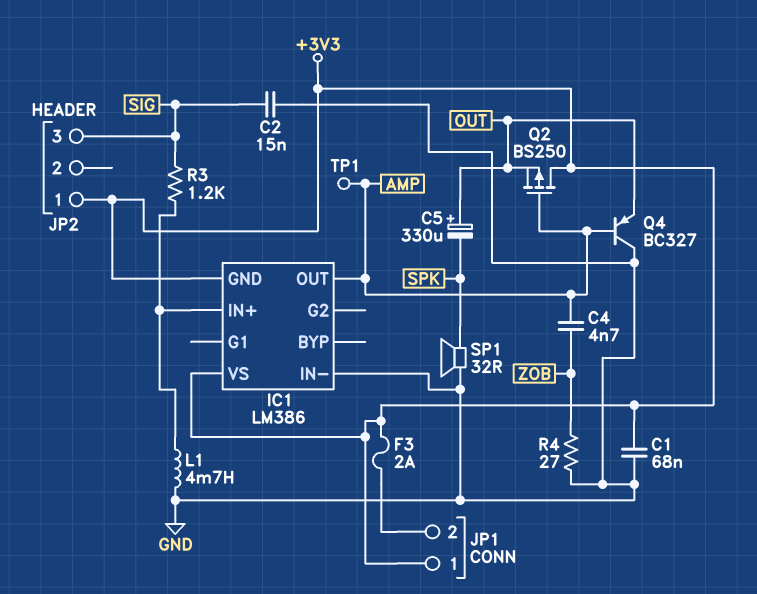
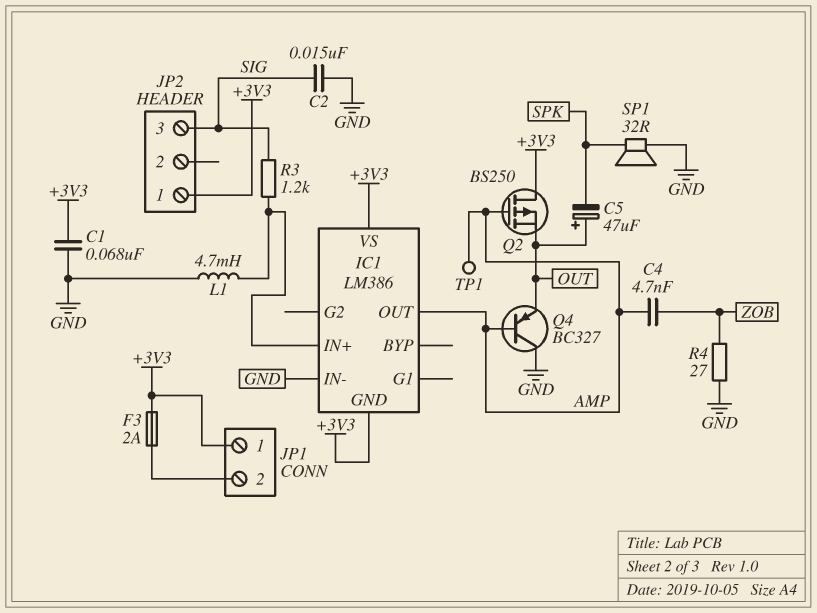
C5: 330uF (plus OUT, minus SPK) -> 47uF (plus OUT, minus SPK)

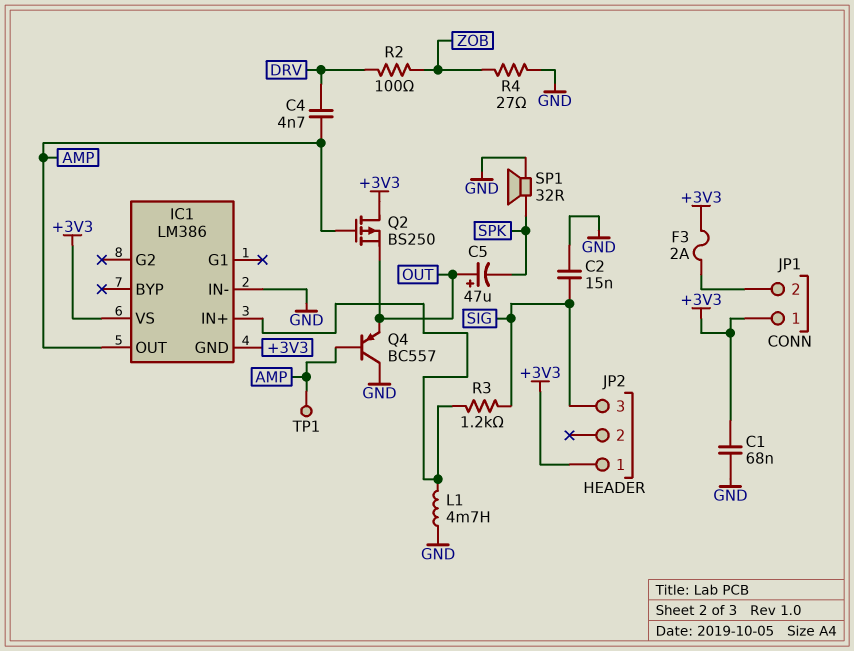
C4: 4.7nF (AMP, ZOB) -> 4.7nF (AMP, DRV)
Q4: PNP BC327 (B AMP, C GND, E OUT) -> PNP BC557 (B AMP, C GND, E OUT)
R2: none -> 100 (DRV, ZOB)

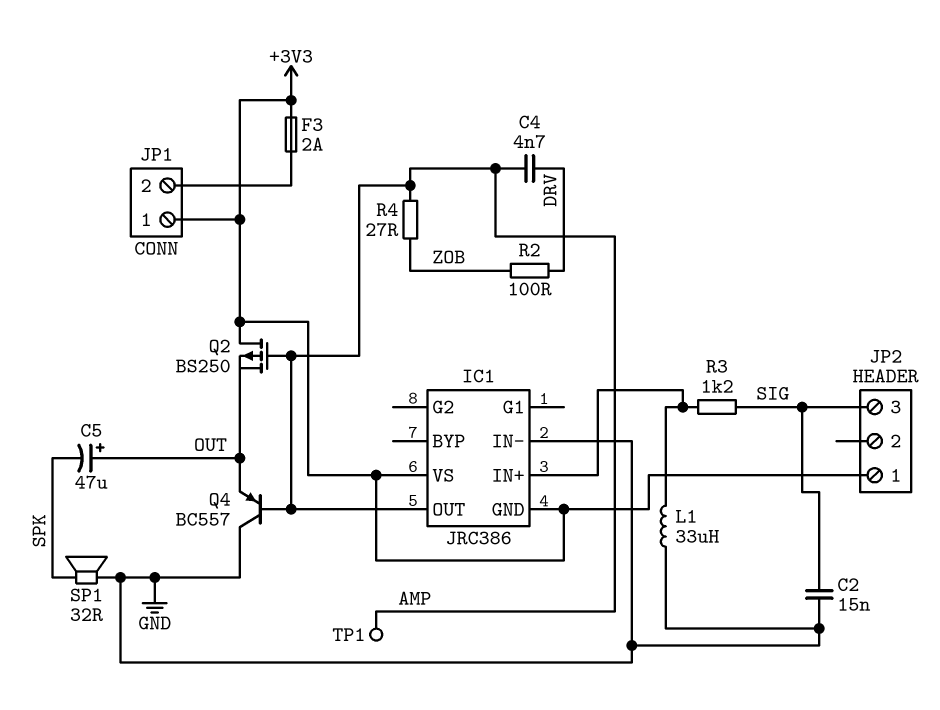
C1: 68nF (+3V3, GND) -> none
IC1: LM386 -> JRC386
L1: 4.7mH (GND, IC1/IN+) -> 33uH (GND, IC1/IN+)
R4: 27 (GND, ZOB) -> 27 (AMP, ZOB)

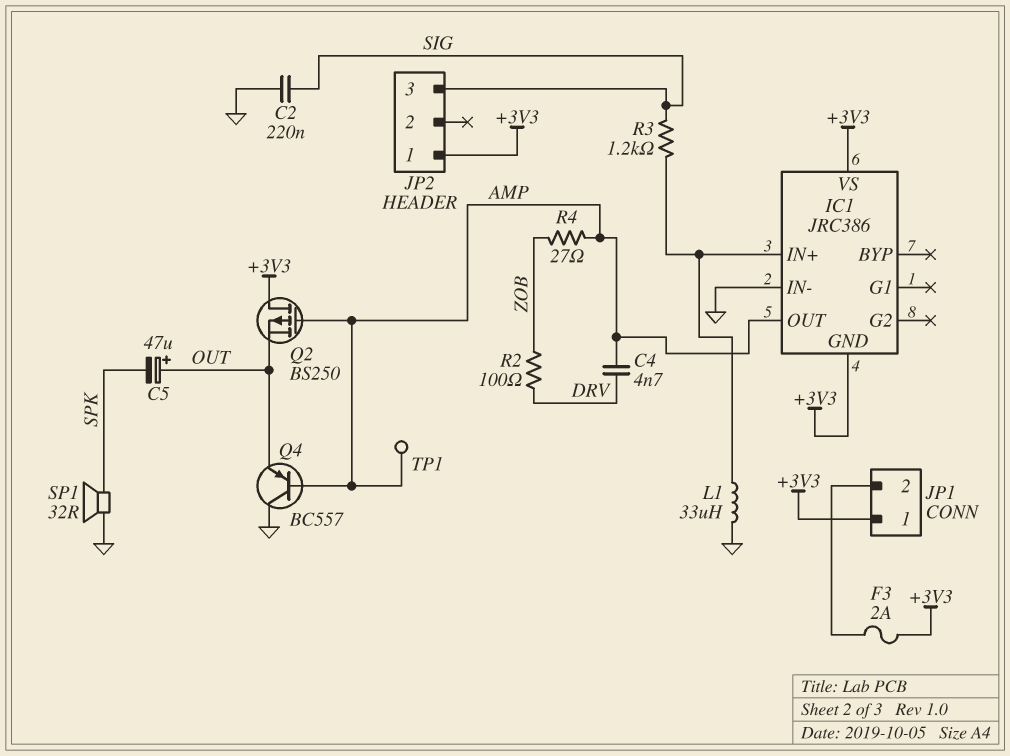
C2: 15nF (GND, SIG) -> 220nF (GND, SIG)

